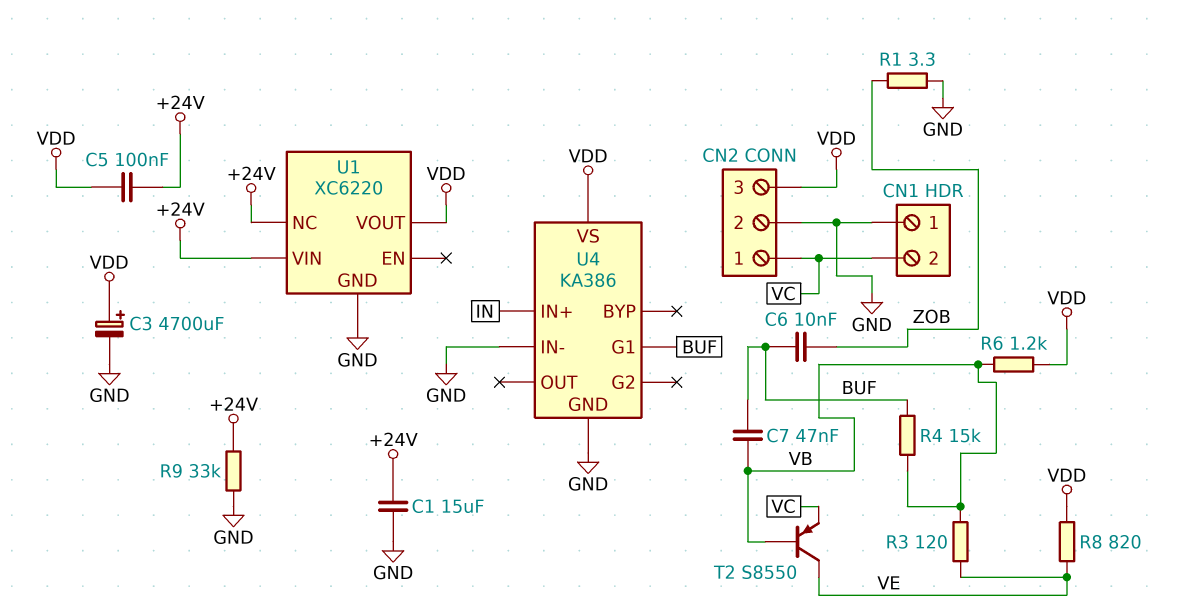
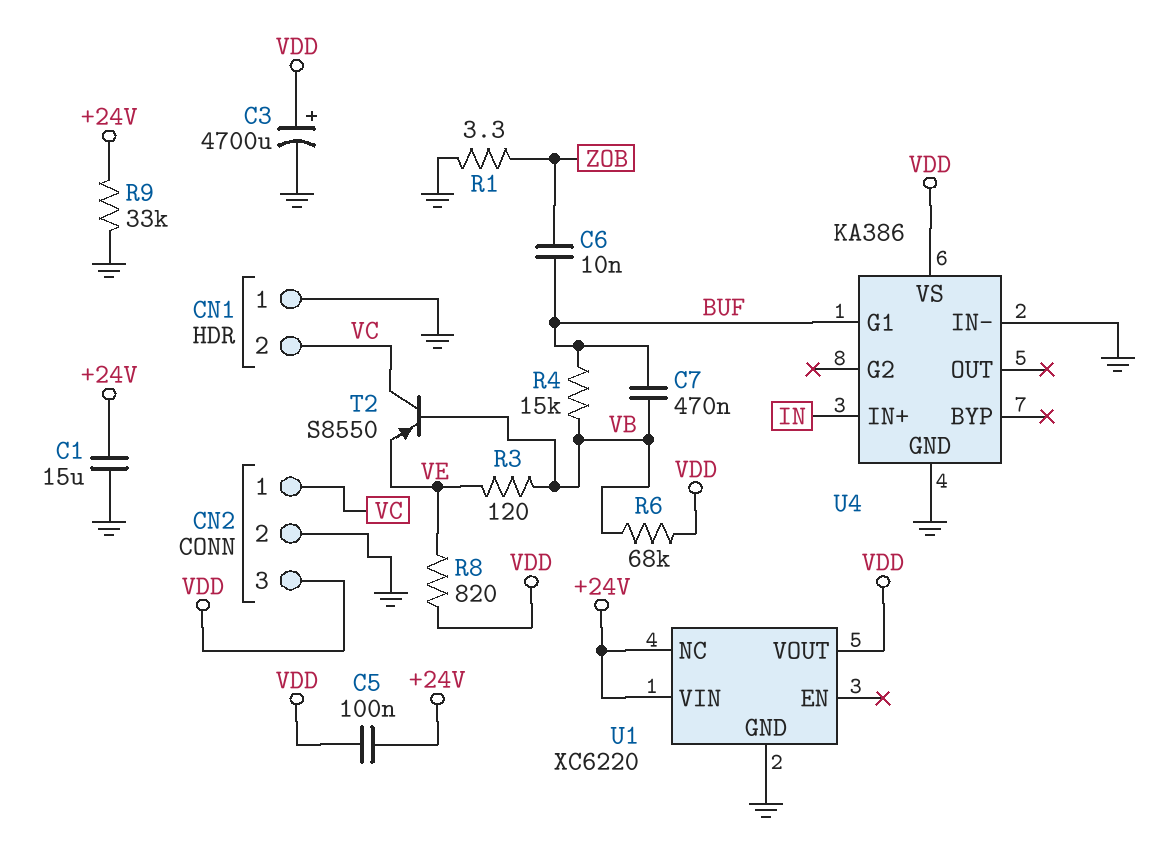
C7: 47nF (BUF, VB) -> 470nF (BUF, VB)
R6: 1.2k (VB, VDD) -> 68k (VB, VDD)
T2: PNP S8550 (B VB, C VE, E VC) -> PNP S8550 (B VB, C VC, E VE)

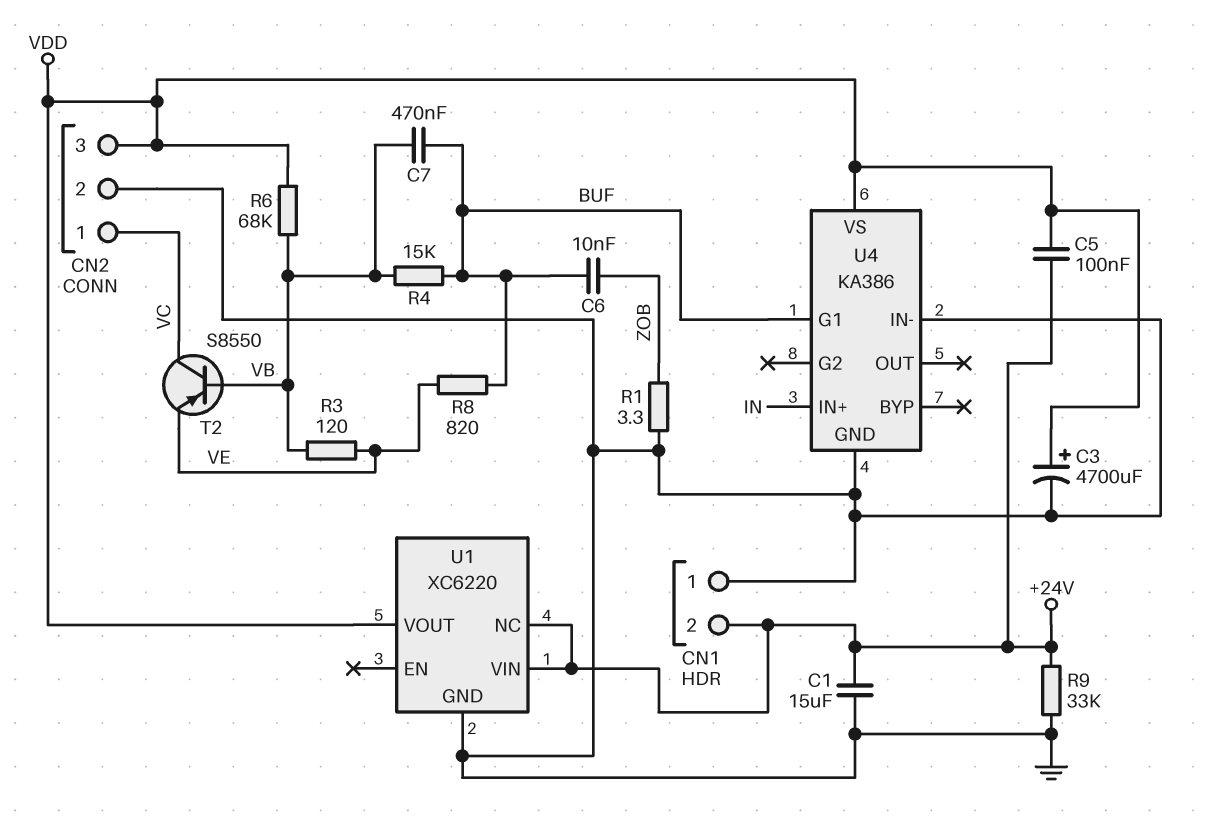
CN1 pin 2: VC -> +24V
R8: 820 (VDD, VE) -> 820 (BUF, VE)

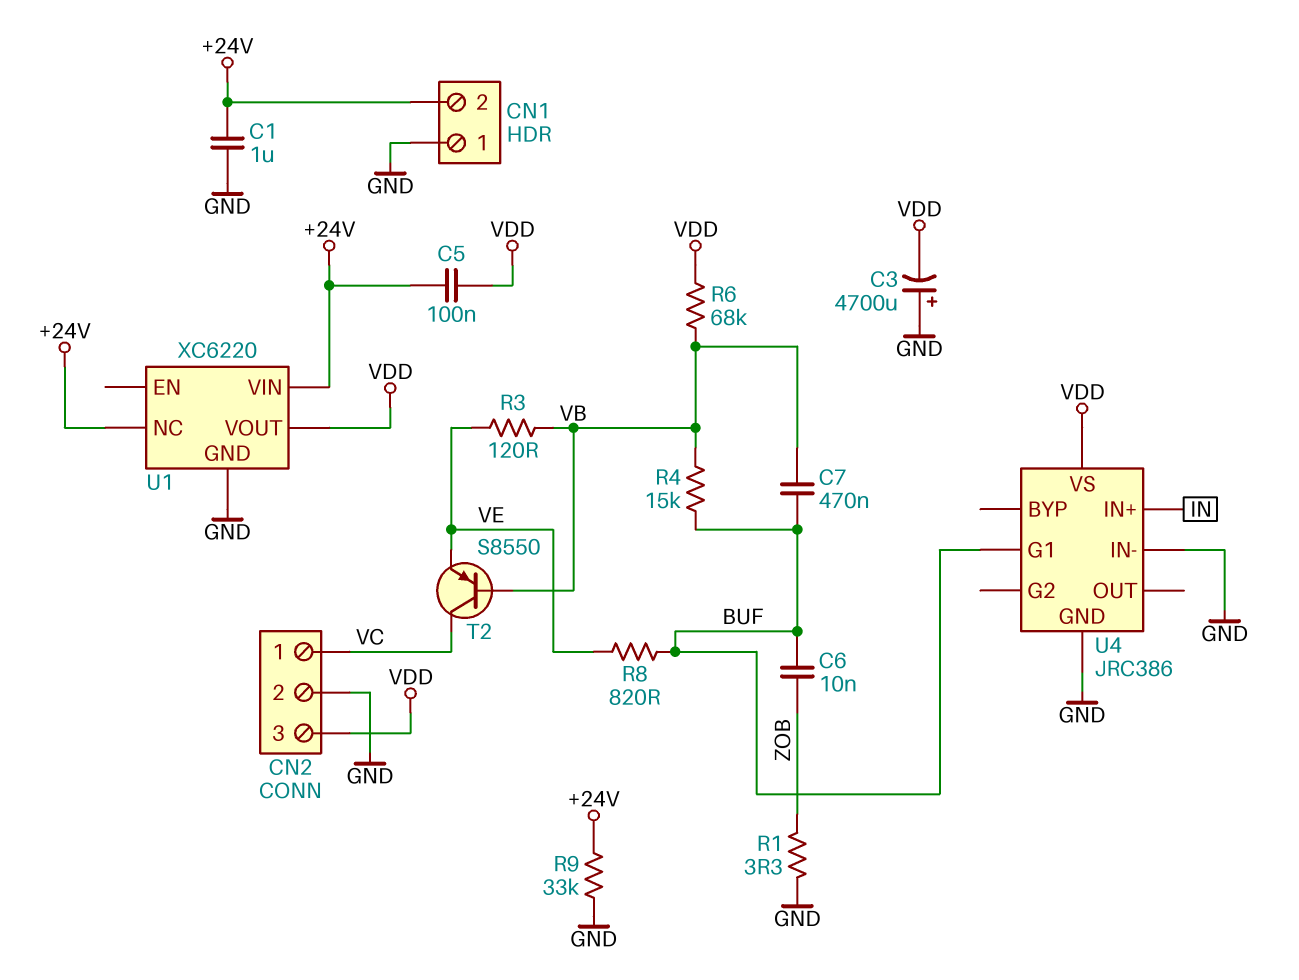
C1: 15uF (+24V, GND) -> 1uF (+24V, GND)
C3: 4700uF (plus VDD, minus GND) -> 4700uF (plus GND, minus VDD)
U4: KA386 -> JRC386

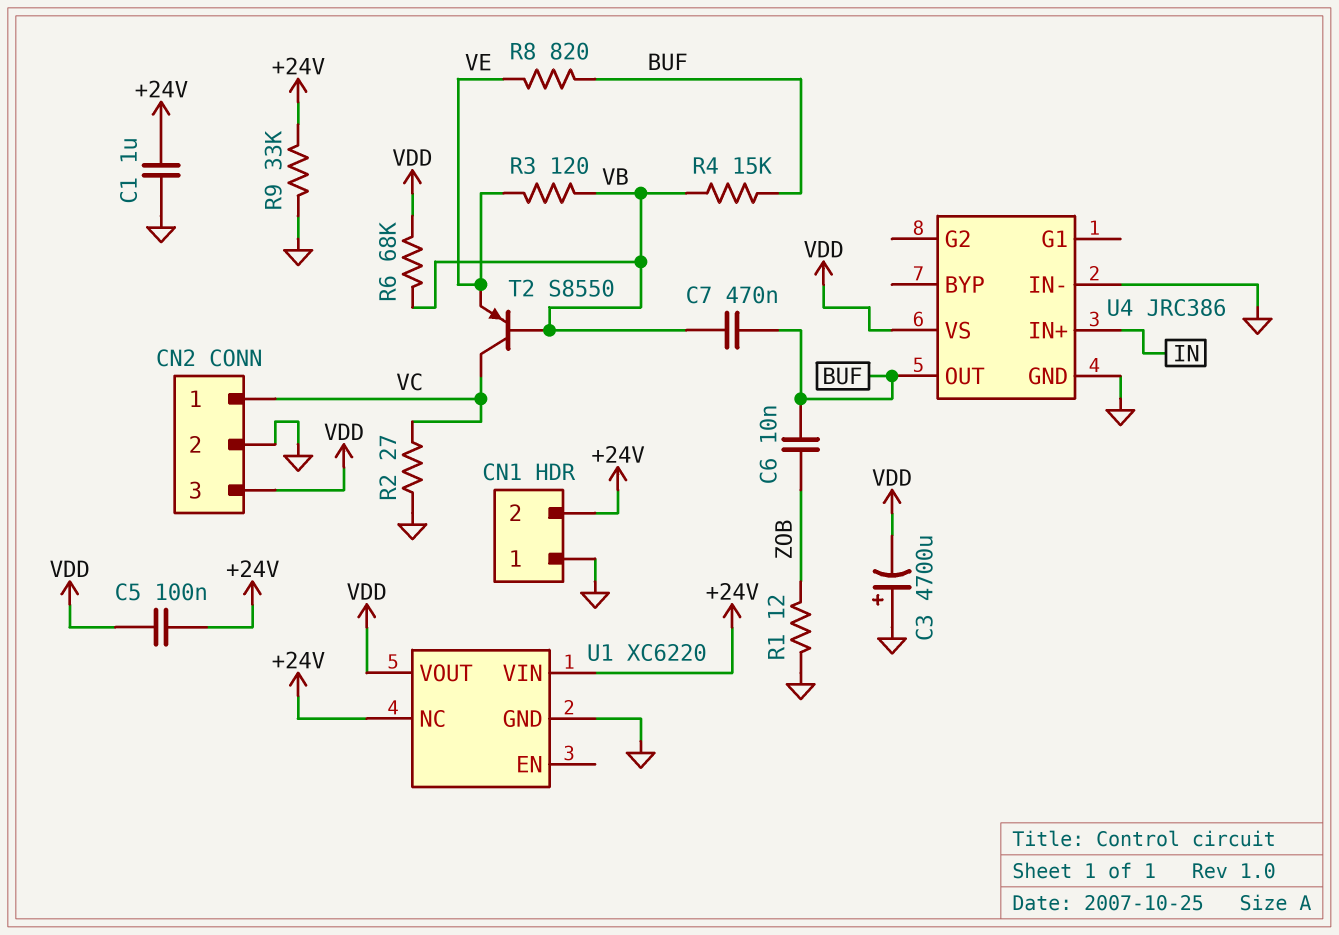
R1: 3.3 (GND, ZOB) -> 12 (GND, ZOB)
R2: none -> 27 (GND, VC)
U4 pin G1: BUF -> none
U4 pin OUT: none -> BUF

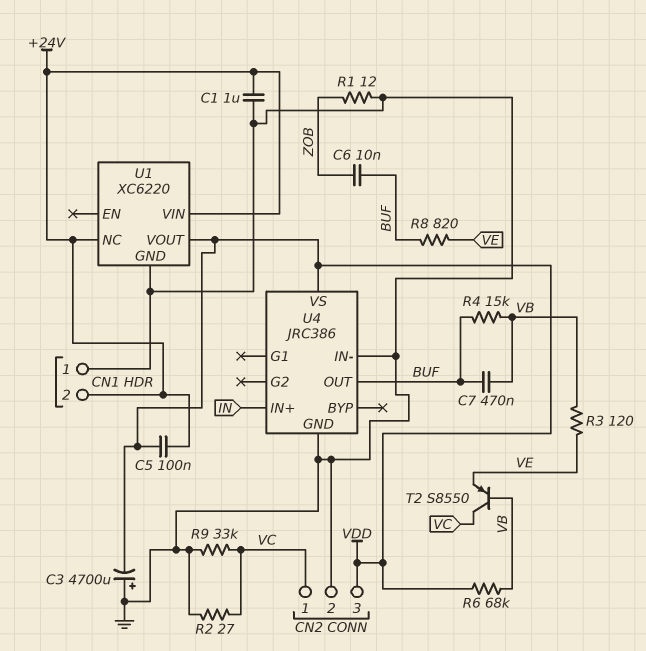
R9: 33k (+24V, GND) -> 33k (GND, VC)

